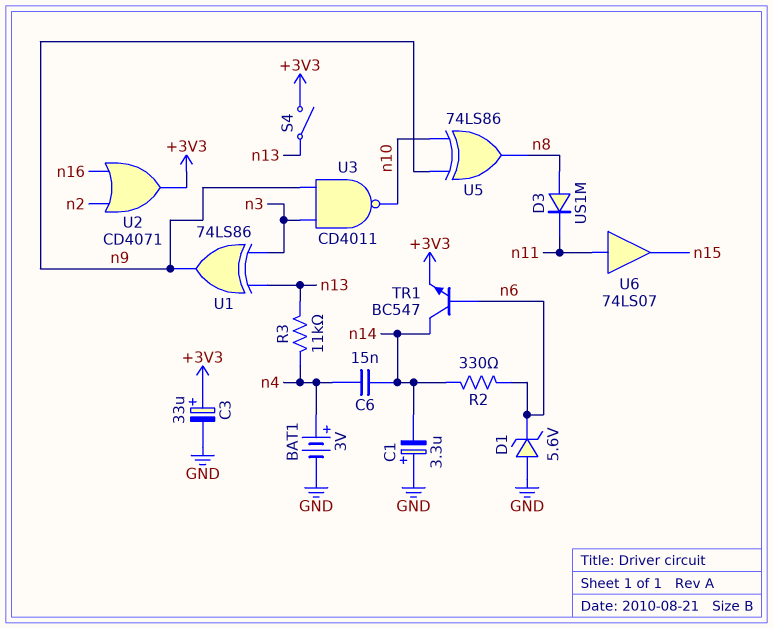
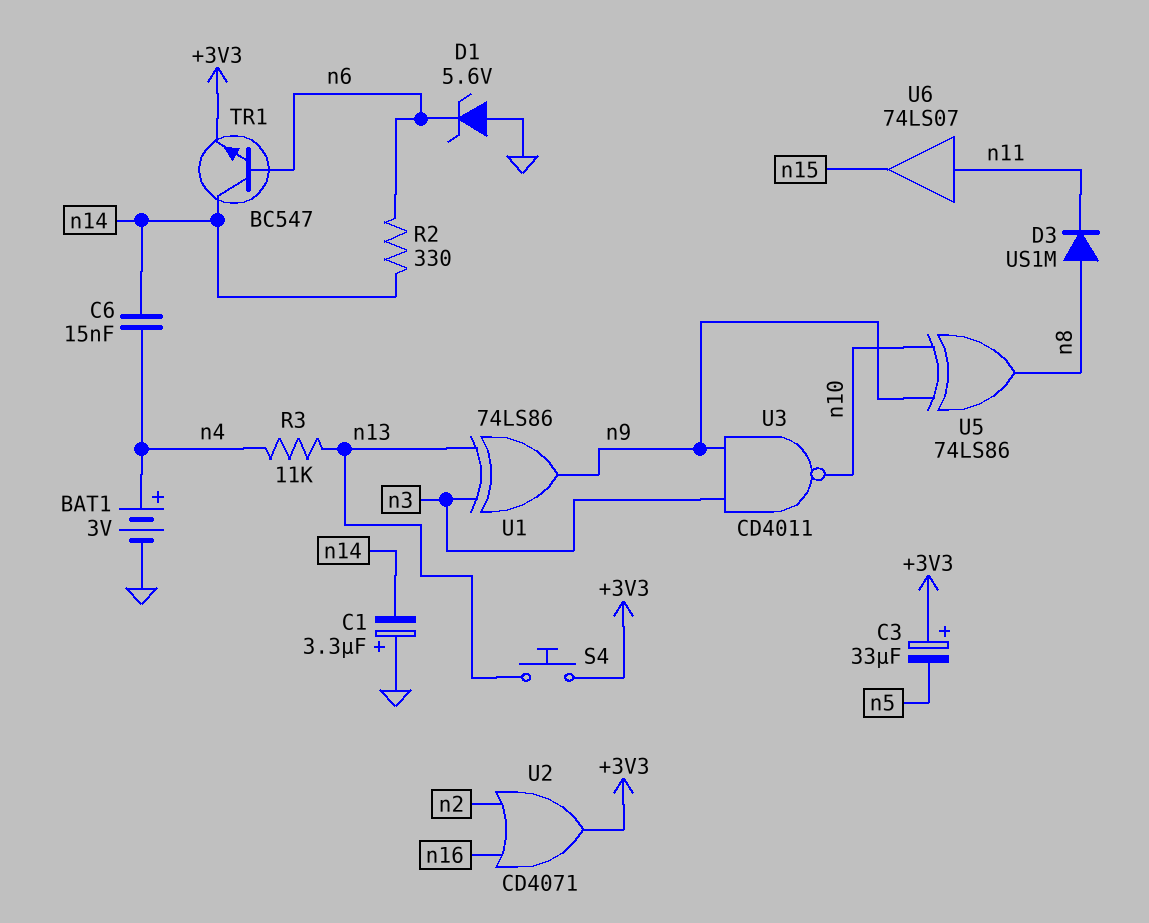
C3: 33uF (plus +3V3, minus GND) -> 33uF (plus +3V3, minus n5)
S4: switch (+3V3, n13) -> button (+3V3, n13)

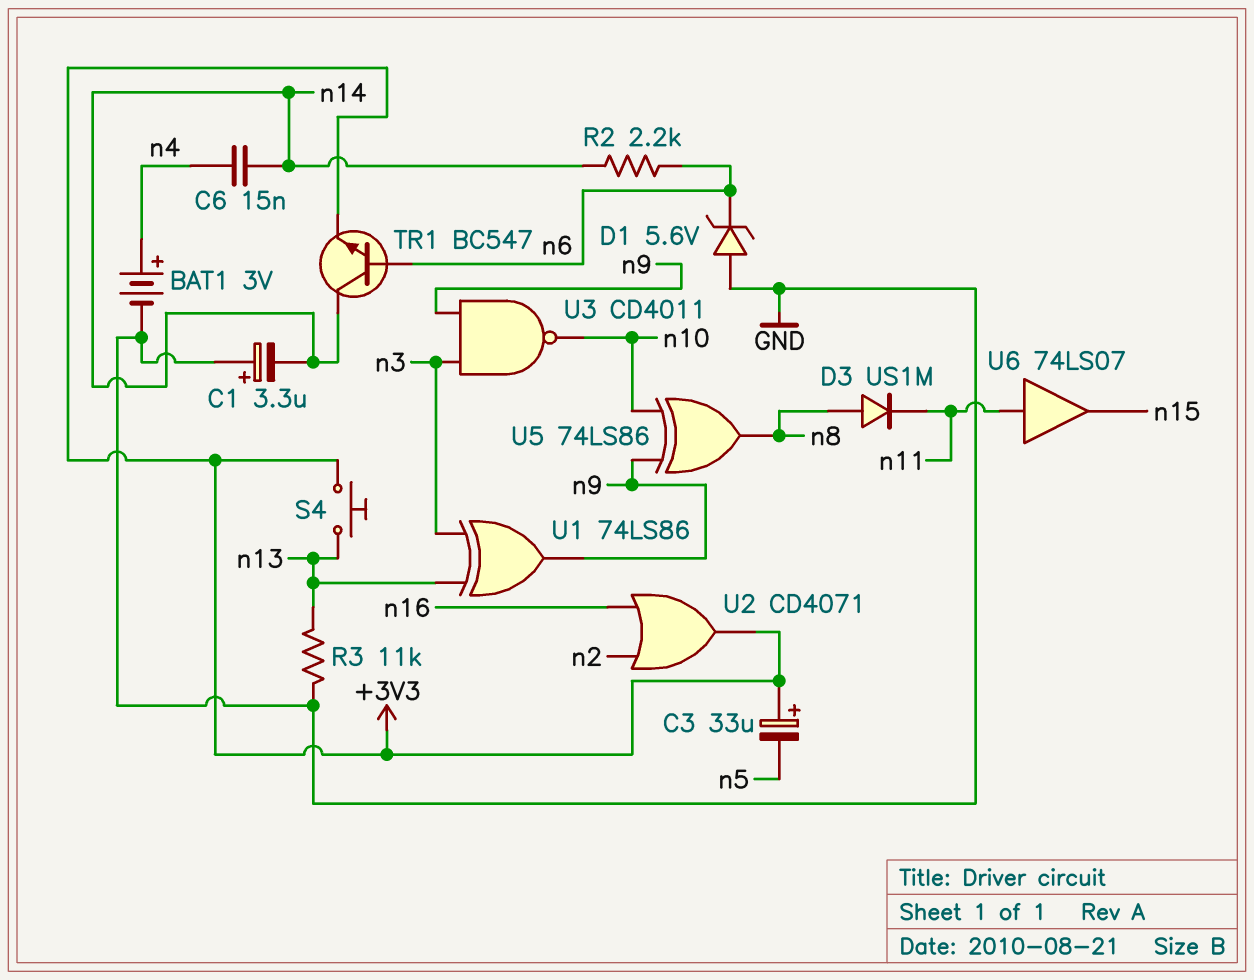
R2: 330 (n6, n14) -> 2.2k (n6, n14)
R3: 11k (n4, n13) -> 11k (GND, n13)

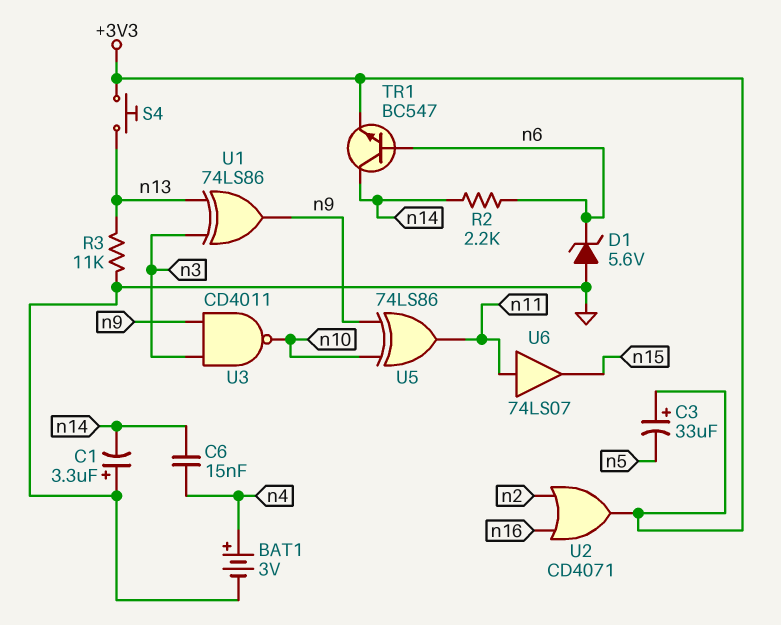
D3: diode US1M (A n8, K n11) -> none
U5: XOR 74LS86 (in n9, in n10, out n8) -> XOR 74LS86 (in n9, in n10, out n11)

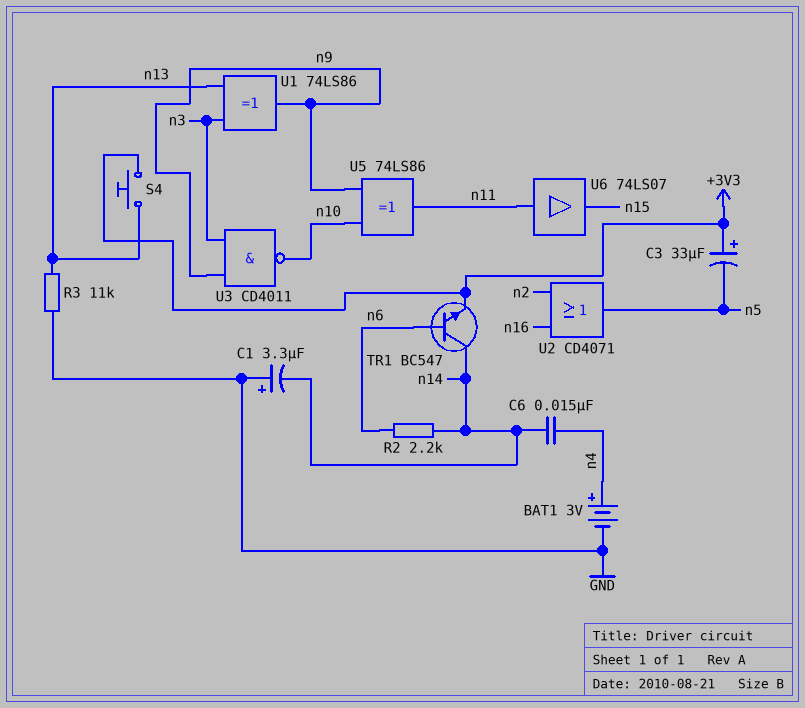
D1: zener 5.6V (A GND, K n6) -> none
U2: OR CD4071 (in n2, in n16, out +3V3) -> OR CD4071 (in n2, in n16, out n5)

